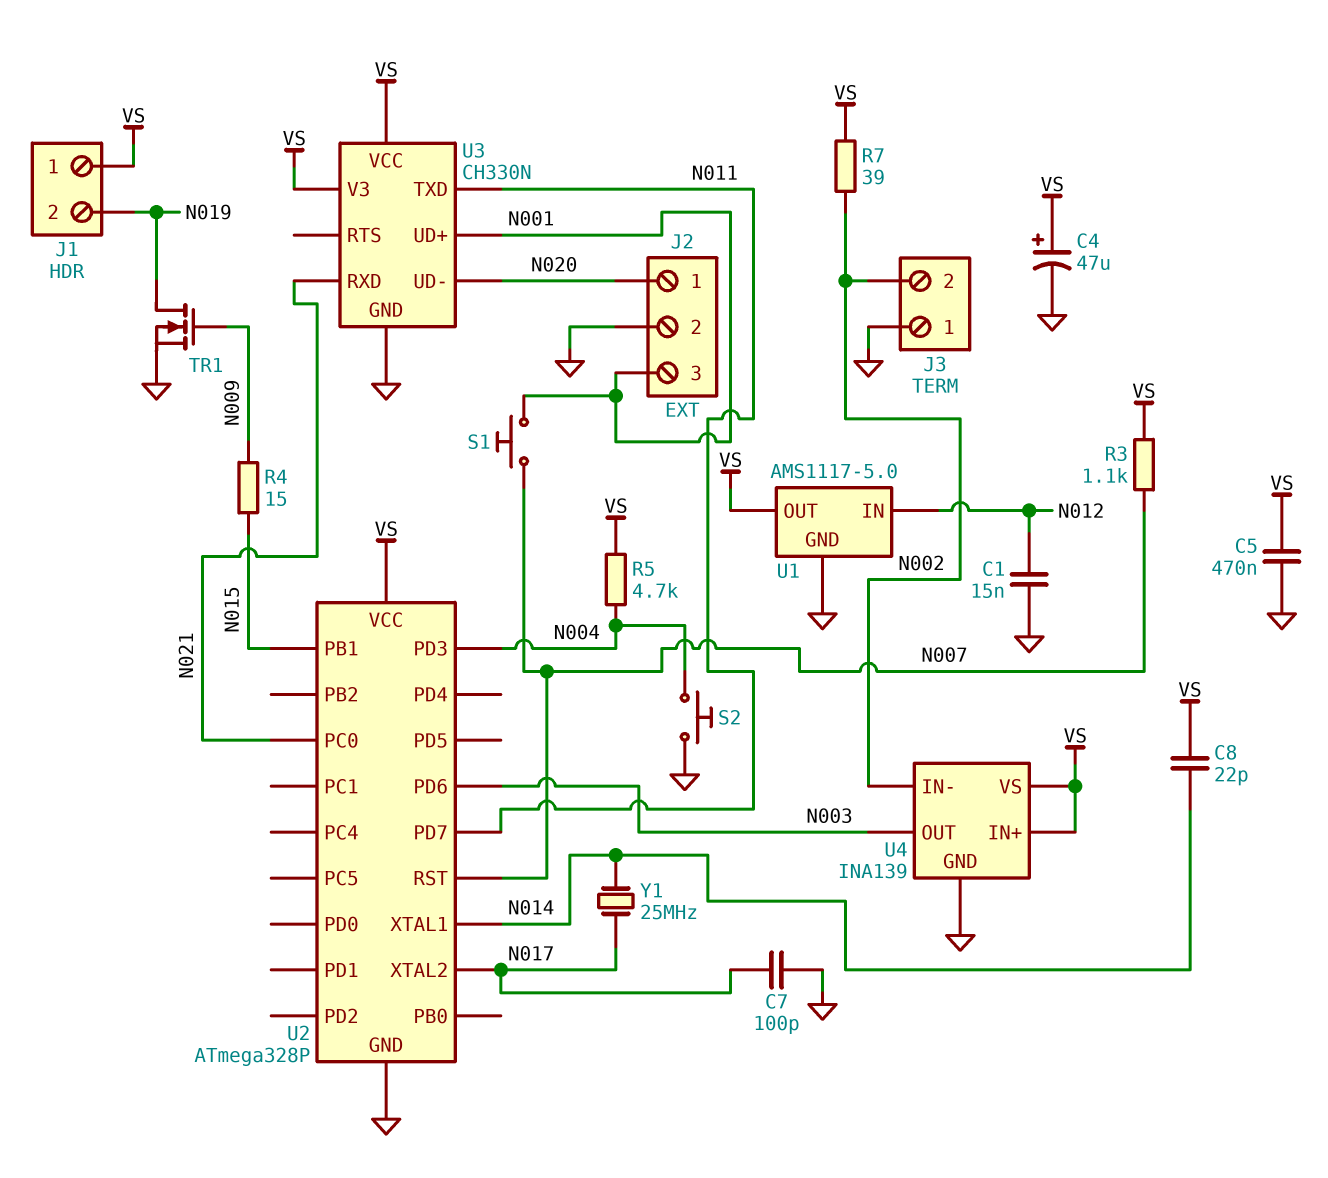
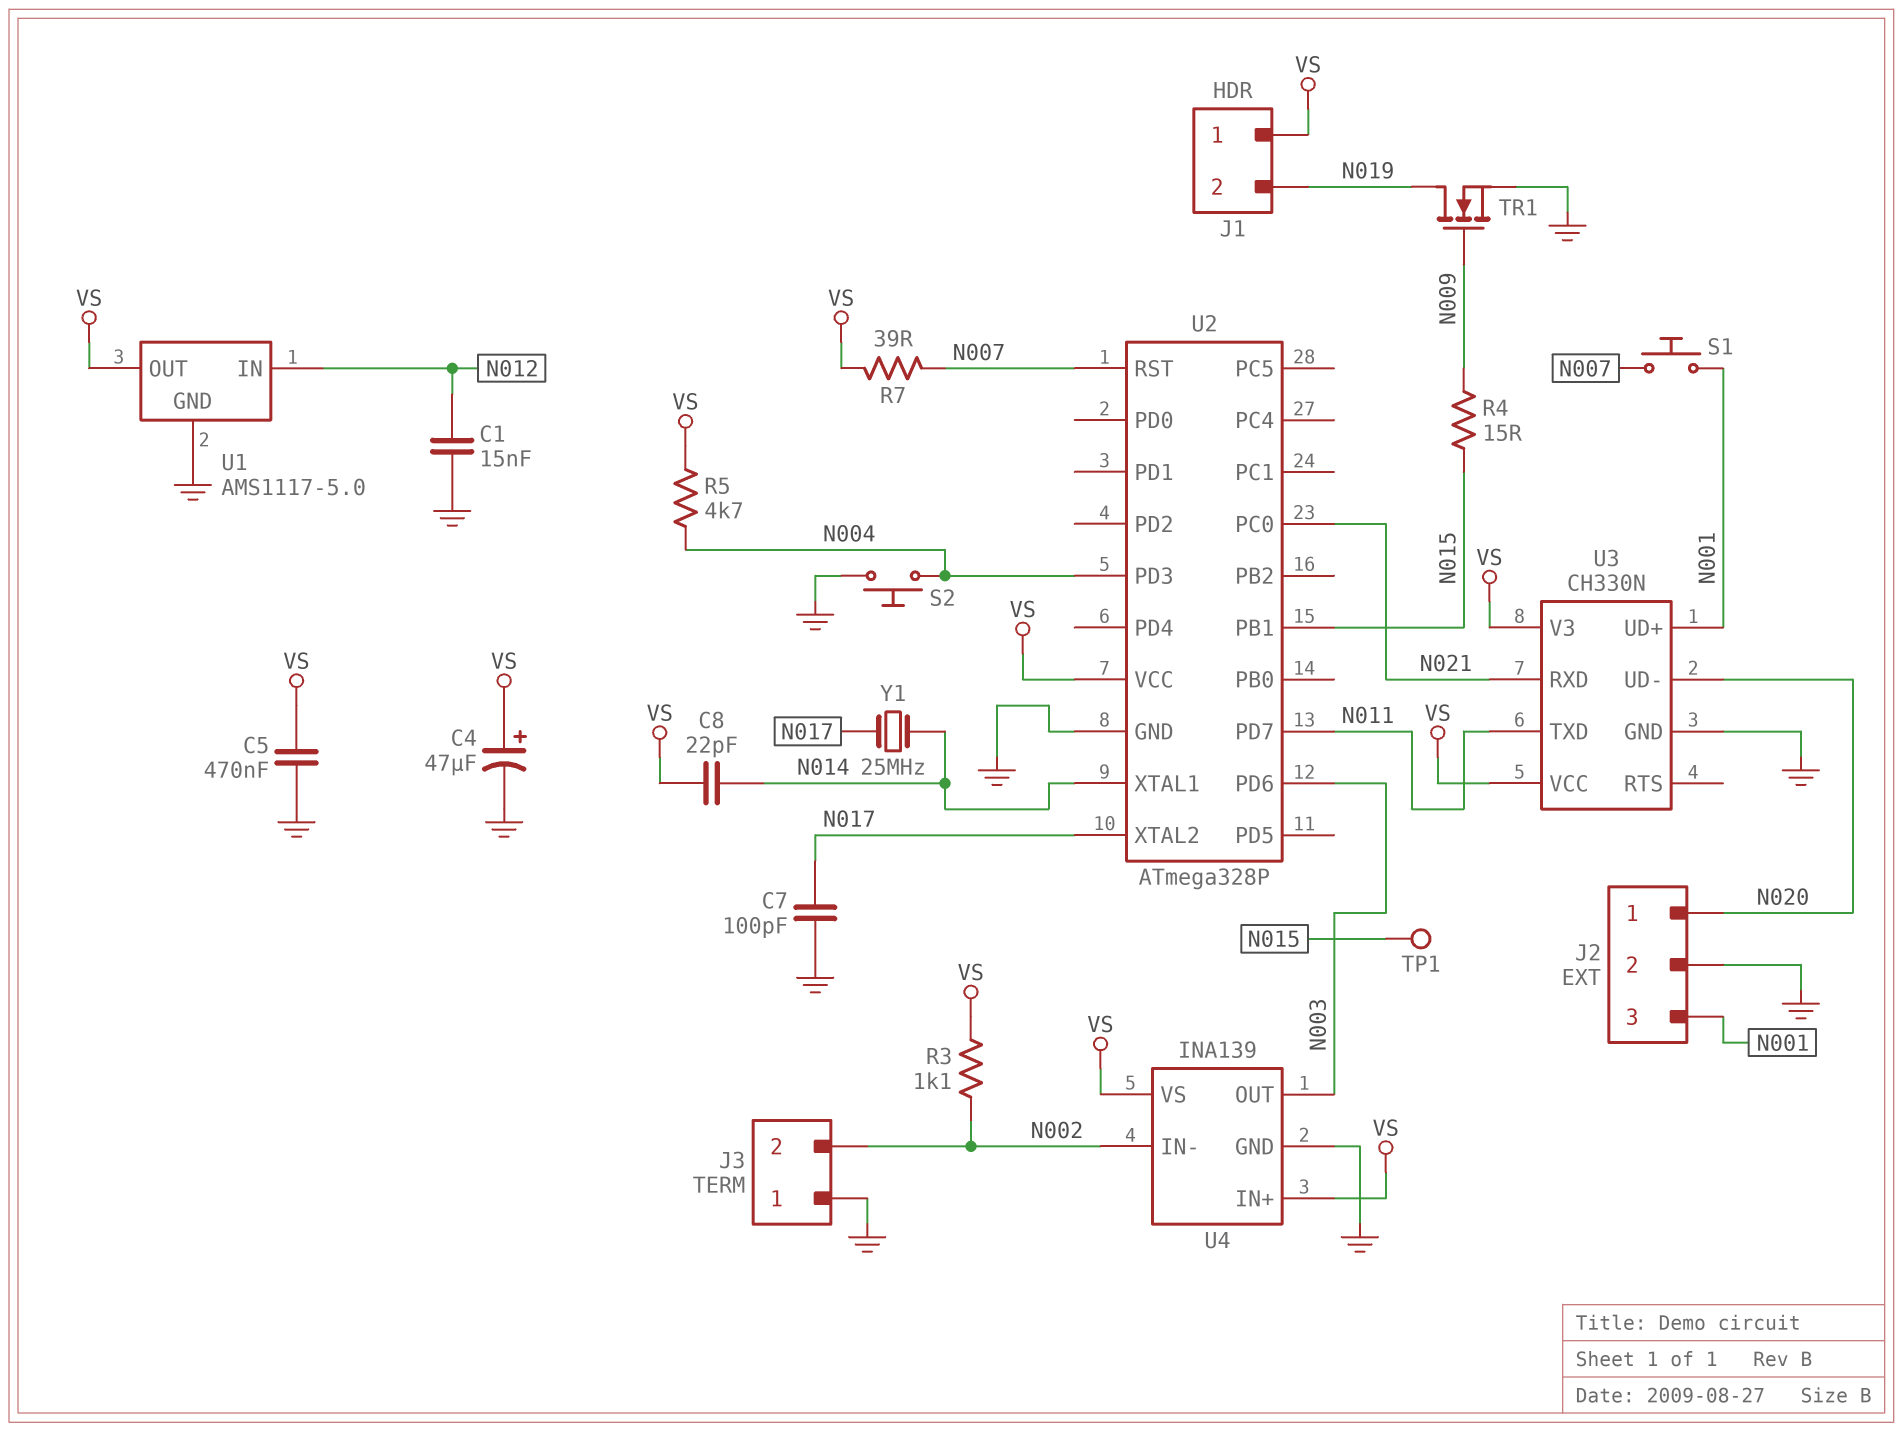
R3: 1.1k (N007, VS) -> 1.1k (N002, VS)
R7: 39 (N002, VS) -> 39 (N007, VS)
TP1: none -> test point (N015)

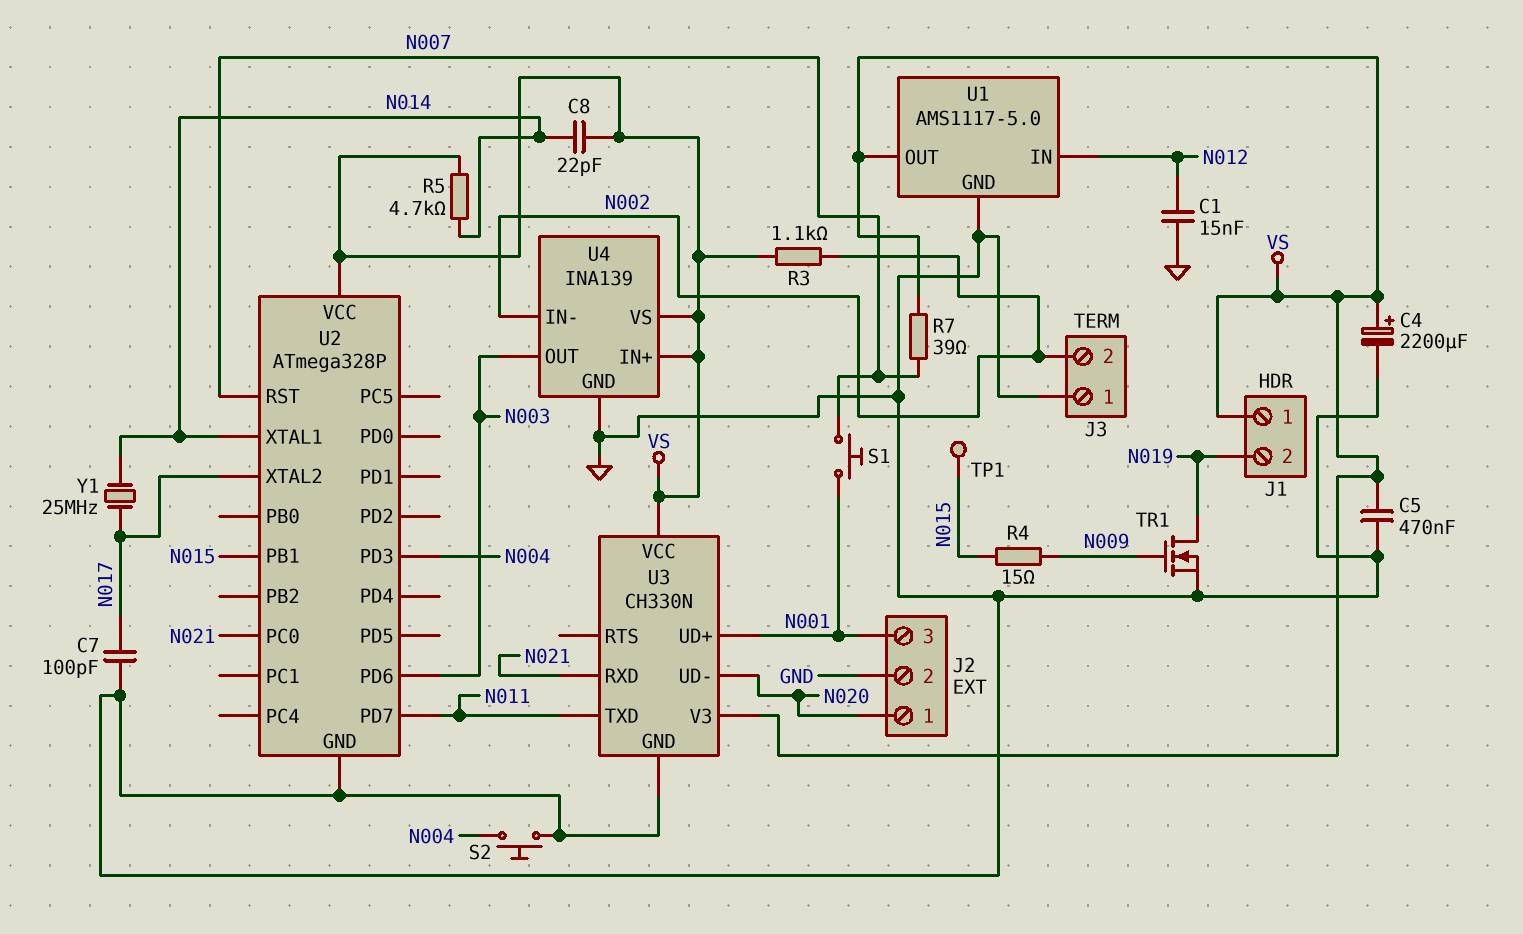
C4: 47uF (plus VS, minus GND) -> 2200uF (plus VS, minus GND)
R5: 4.7k (N004, VS) -> 4.7k (N014, VS)

